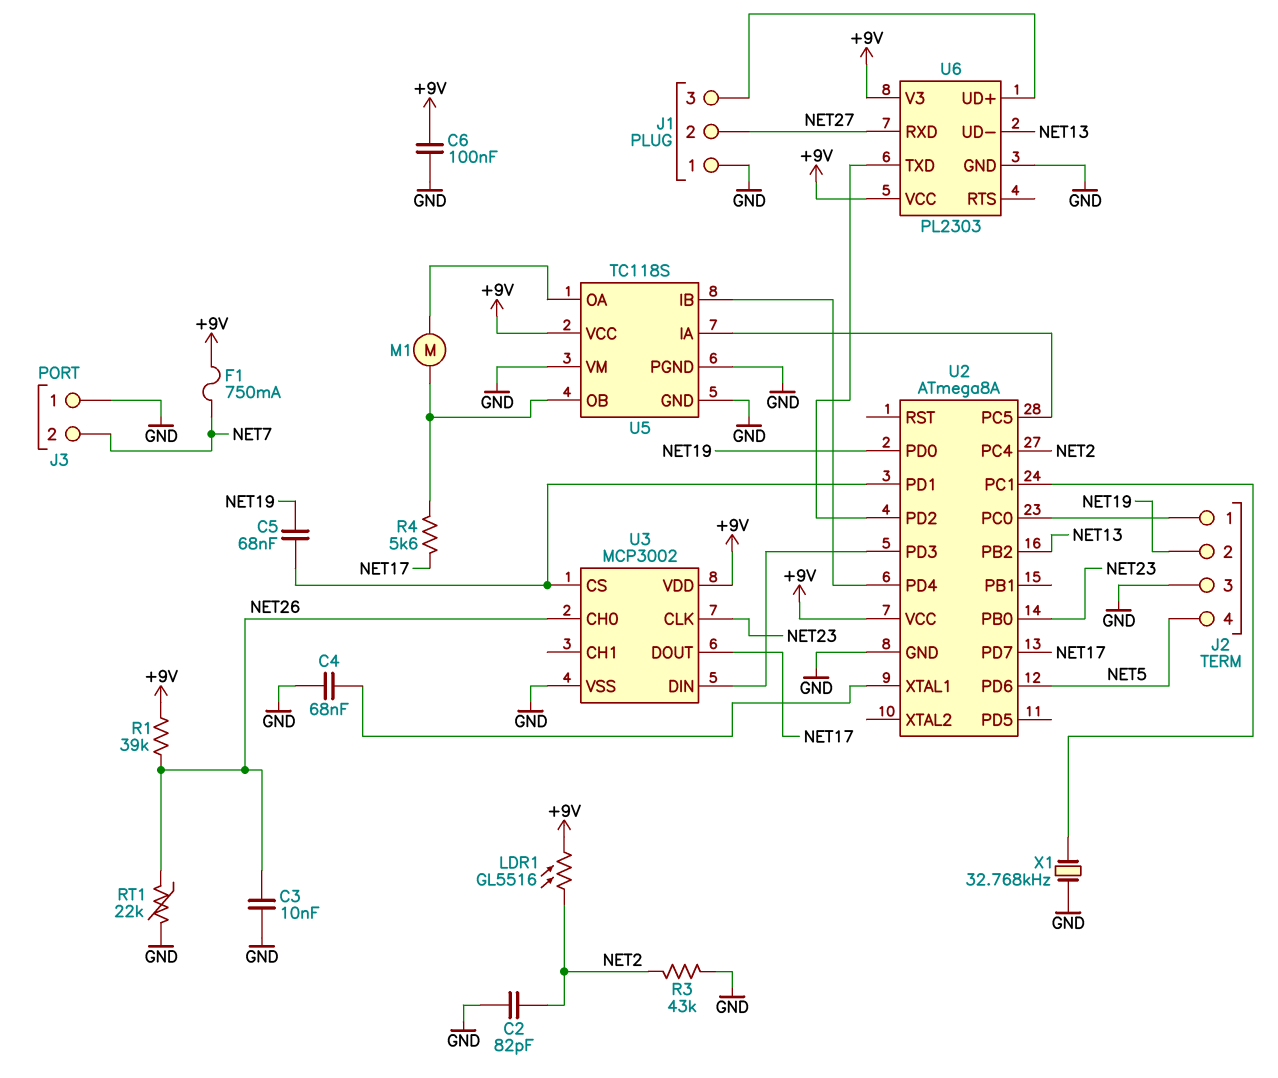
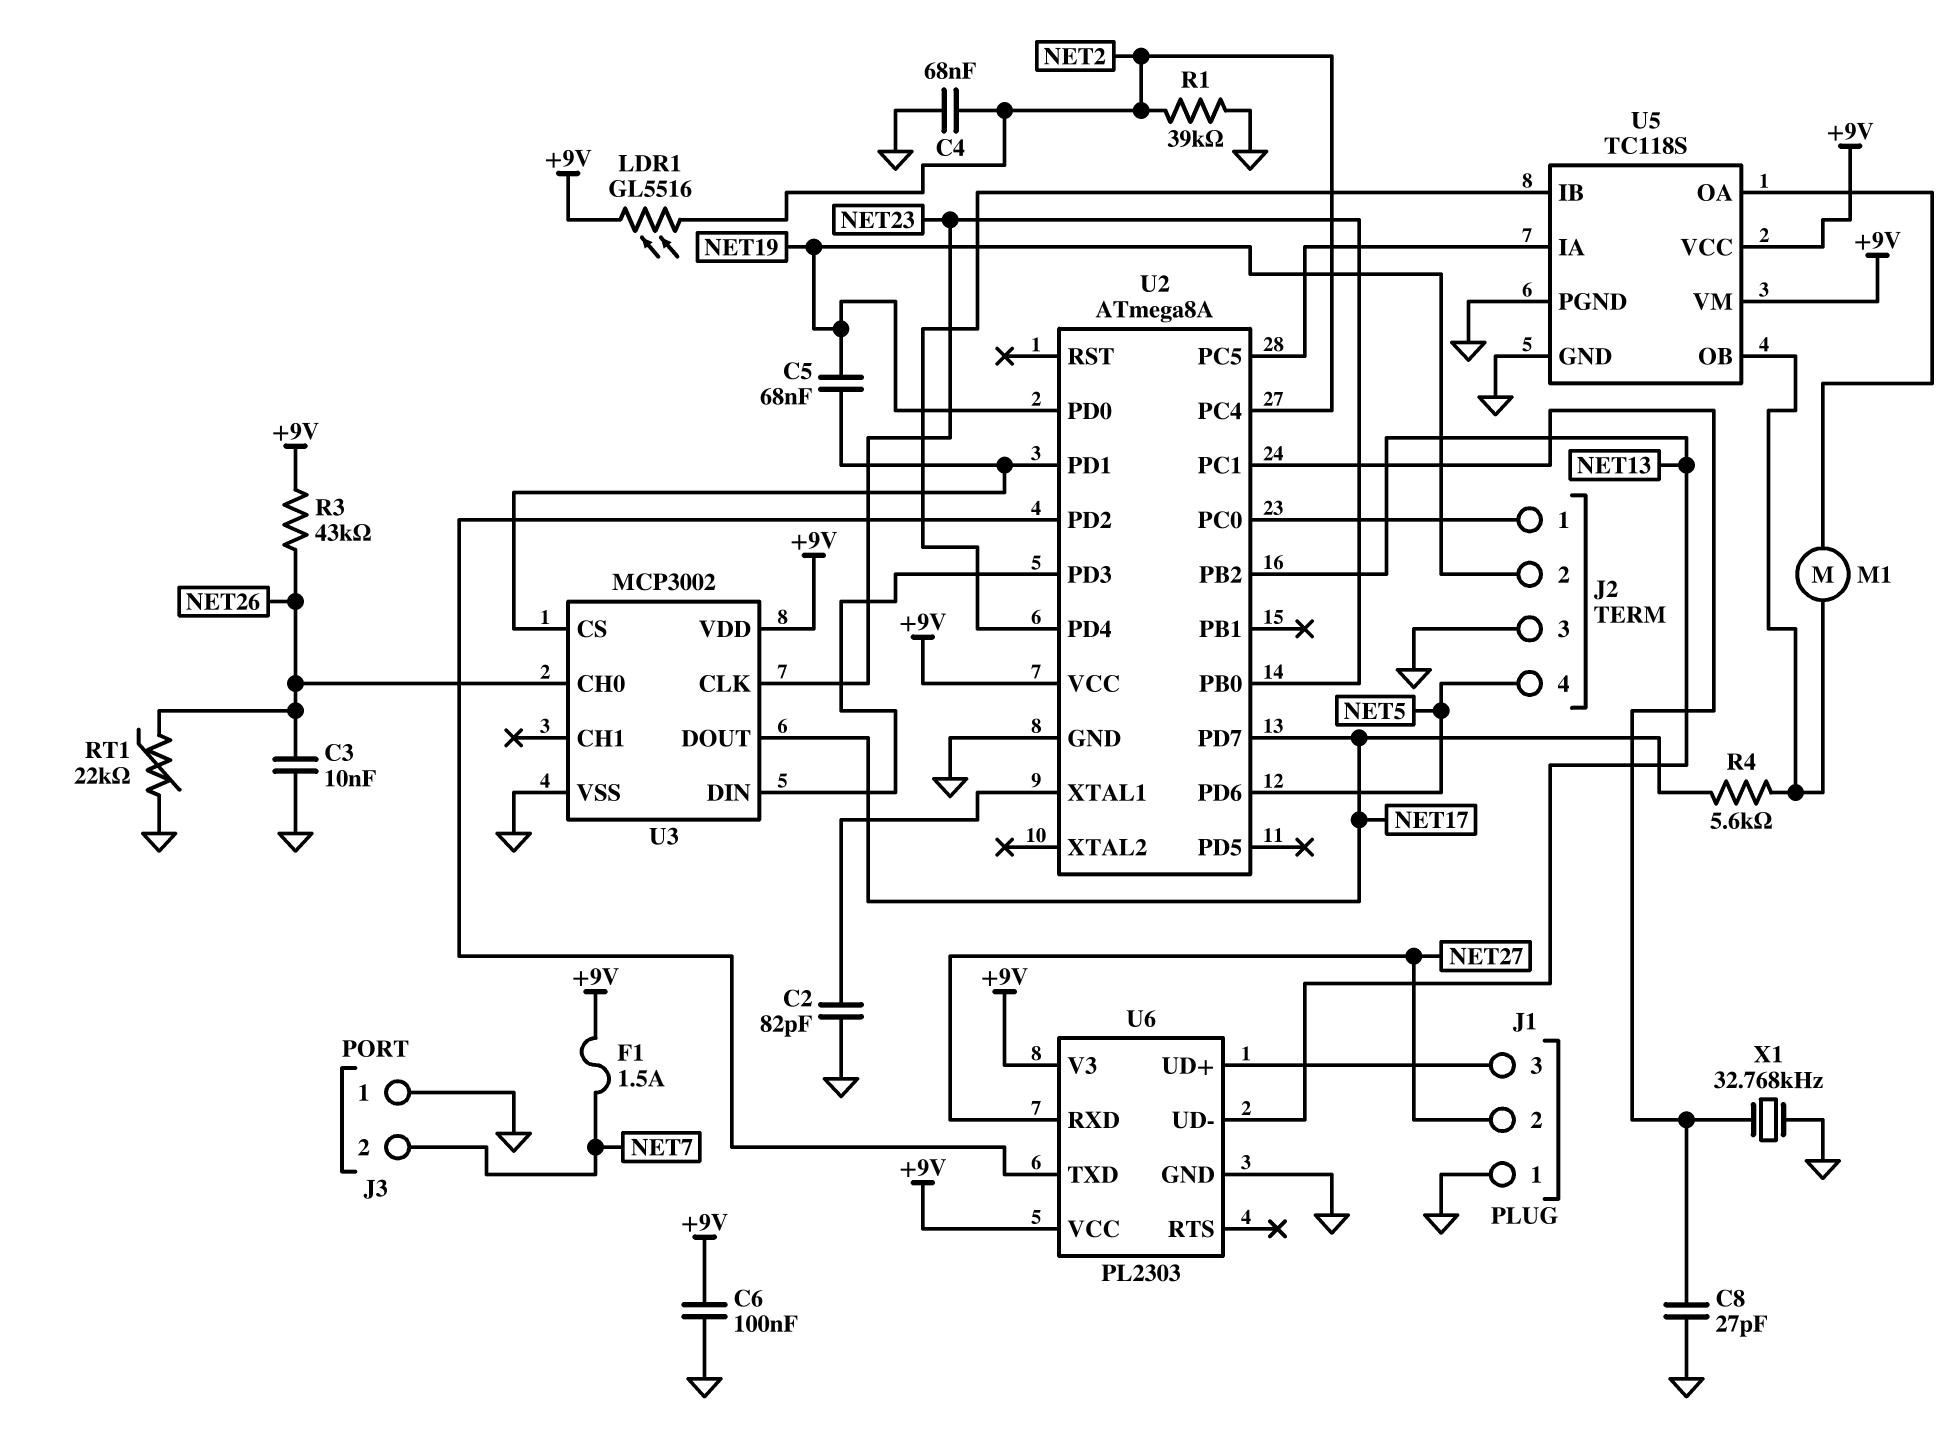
C2: 82pF (GND, NET2) -> 82pF (GND, U2/XTAL1)
C4: 68nF (GND, U2/XTAL1) -> 68nF (GND, NET2)
C8: none -> 27pF (GND, U2/PC1)
F1: 750mA (+9V, NET7) -> 1.5A (+9V, NET7)
R1: 39k (+9V, NET26) -> 39k (GND, NET2)
R3: 43k (GND, NET2) -> 43k (+9V, NET26)
U5 pin VM: GND -> +9V

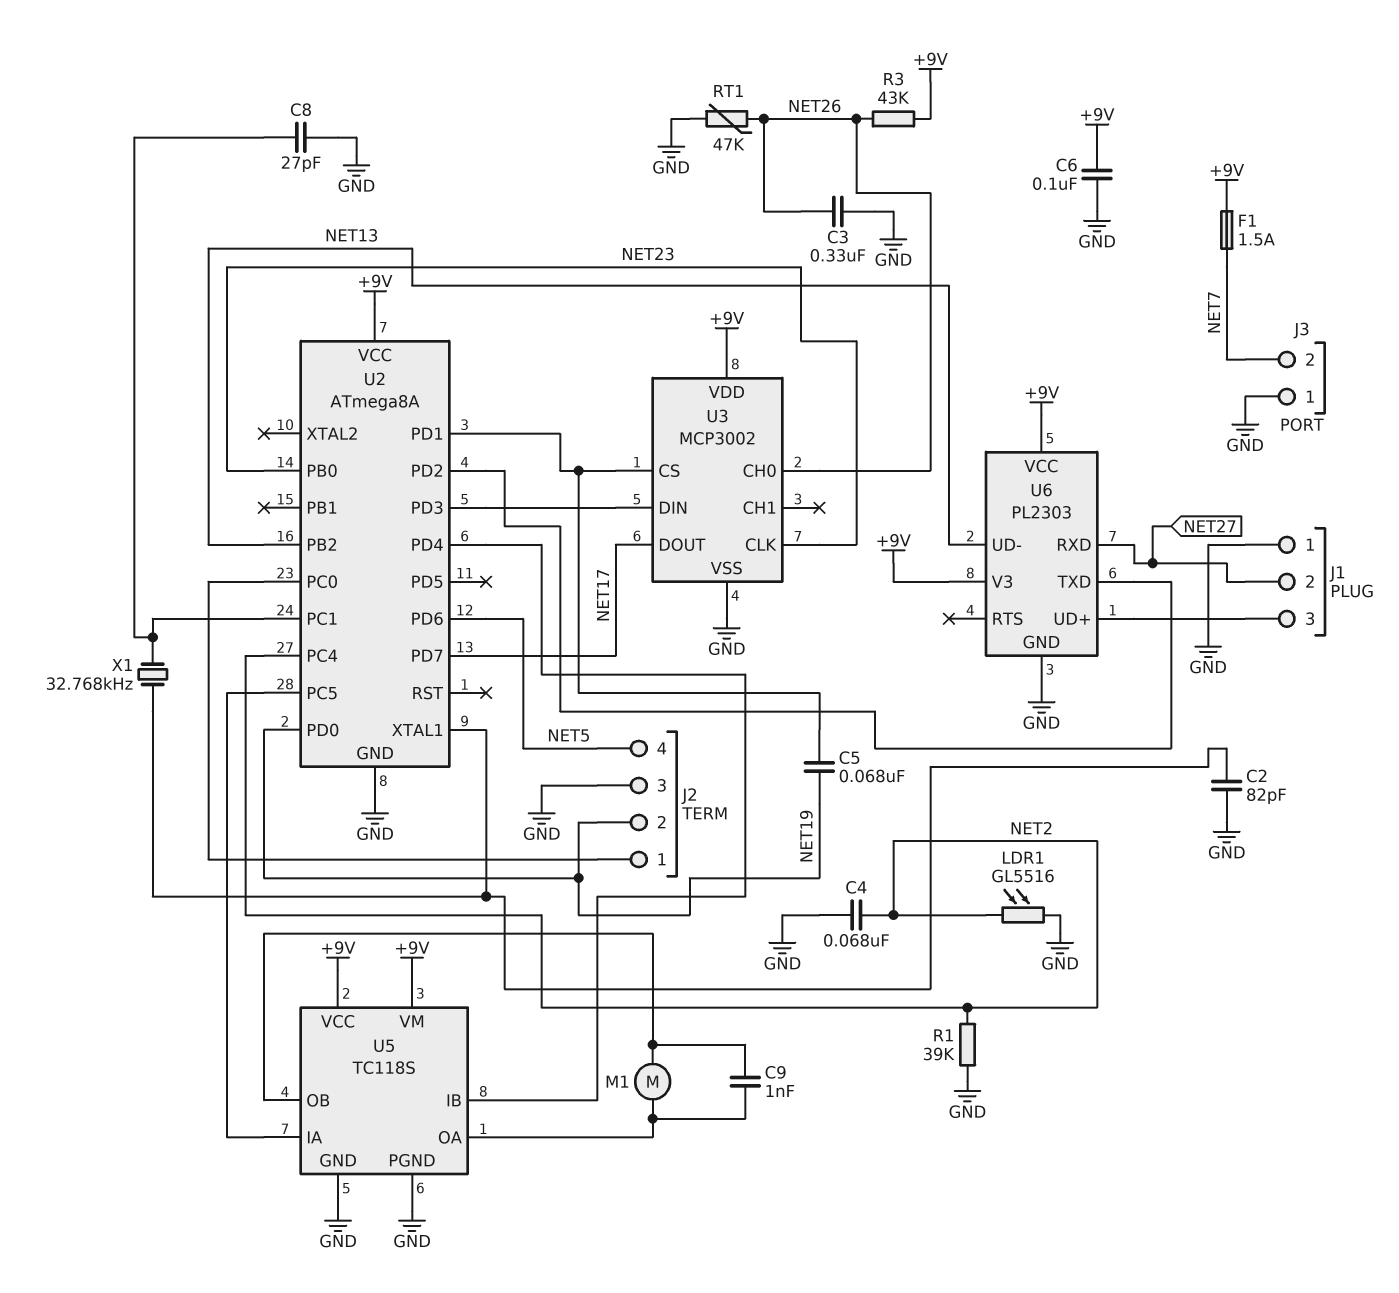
C3: 10nF (GND, NET26) -> 330nF (GND, NET26)
C9: none -> 1nF (U5/OA, U5/OB)
LDR1: GL5516 (+9V, NET2) -> GL5516 (GND, NET2)
R4: 5.6k (NET17, U5/OB) -> none
RT1: 22k (GND, NET26) -> 47k (GND, NET26)
X1: 32.768kHz (GND, U2/PC1) -> 32.768kHz (U2/PC1, U2/XTAL1)

